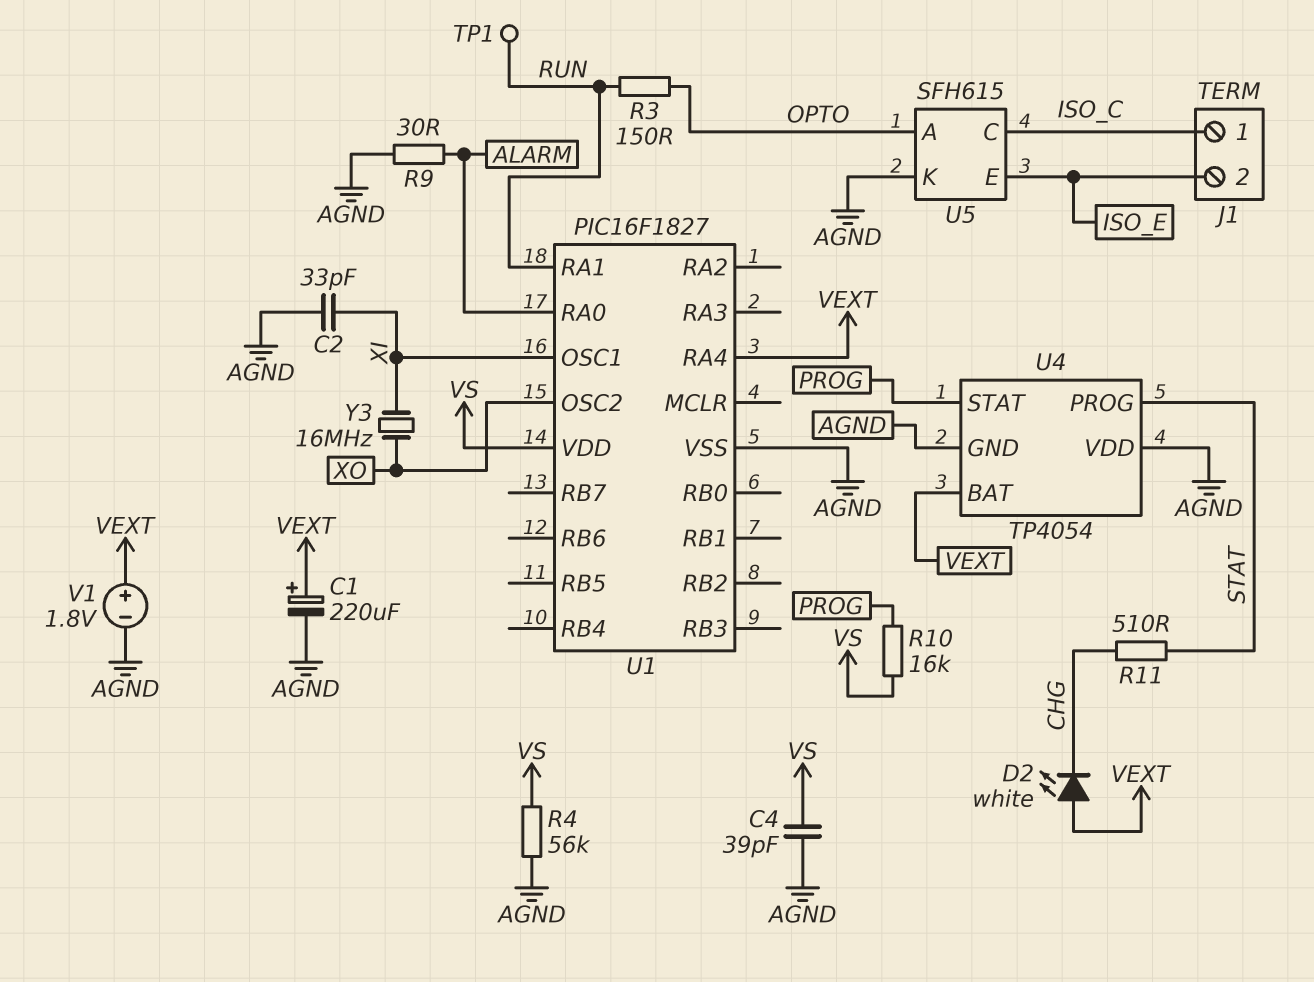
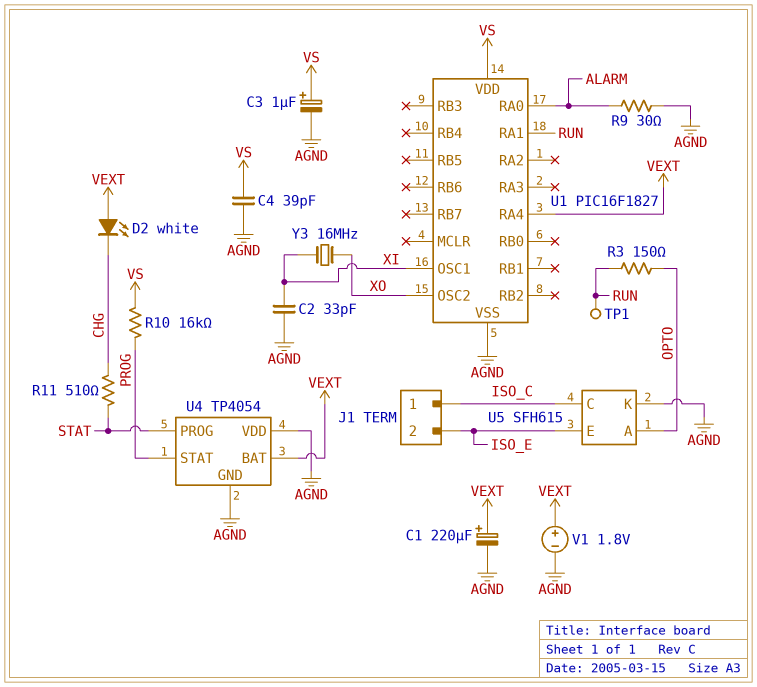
C3: none -> 1uF (plus VS, minus AGND)
R4: 56k (AGND, VS) -> none

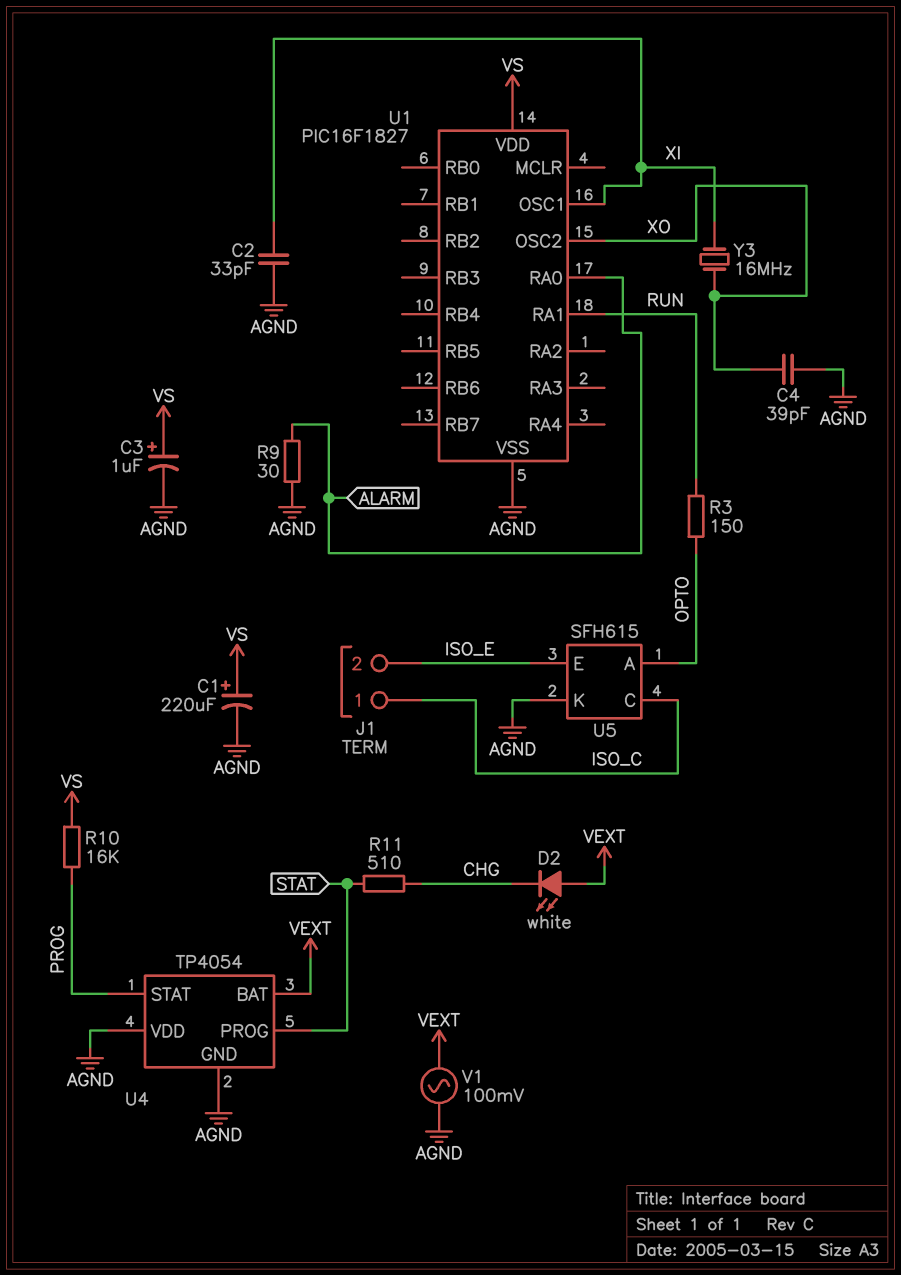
C1: 220uF (plus VEXT, minus AGND) -> 220uF (plus VS, minus AGND)
C4: 39pF (AGND, VS) -> 39pF (AGND, XO)
TP1: test point (RUN) -> none
U1 pin RA4: VEXT -> none
V1: 1.8V (plus VEXT, minus AGND) -> AC 100mV (AGND, VEXT)

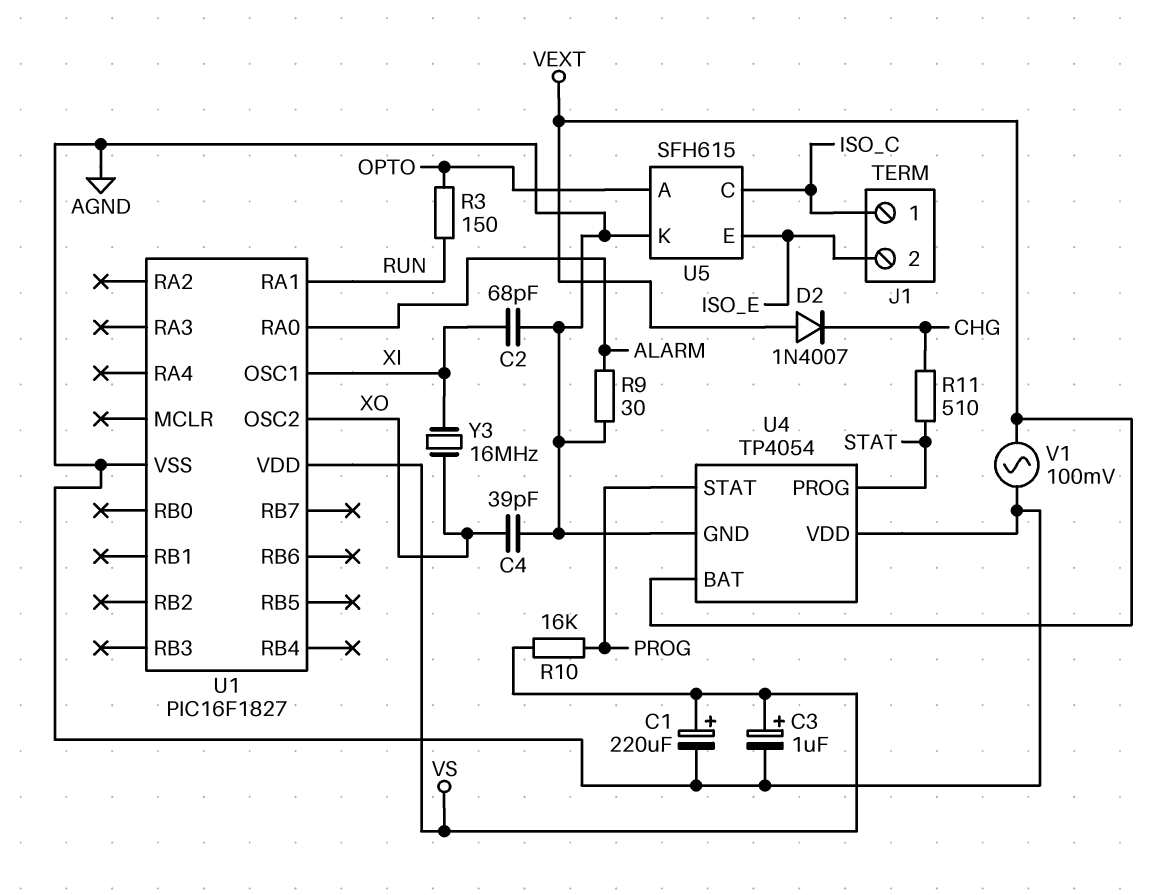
C2: 33pF (AGND, XI) -> 68pF (AGND, XI)
D2: LED white (A VEXT, K CHG) -> diode 1N4007 (A VEXT, K CHG)

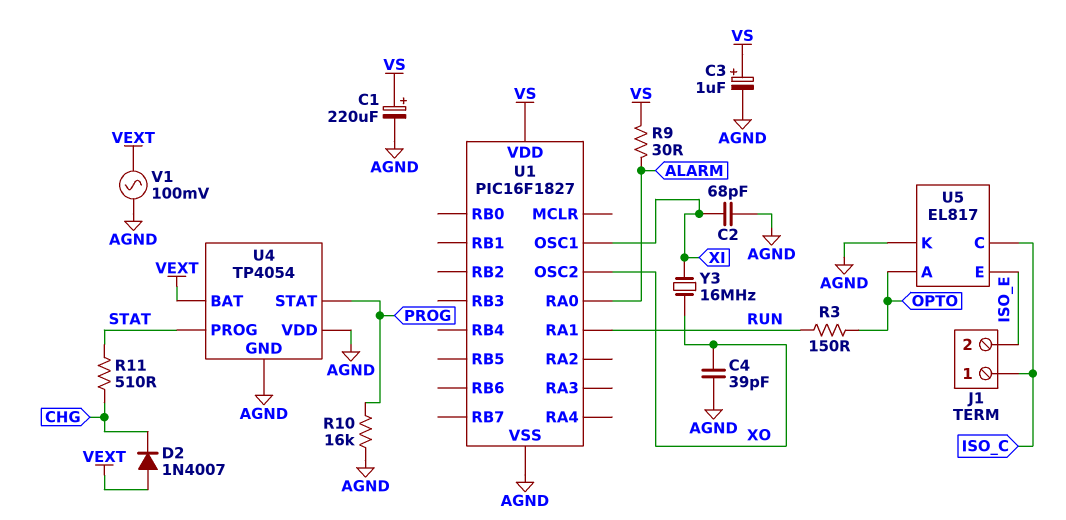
R9: 30 (AGND, ALARM) -> 30 (ALARM, VS)
R10: 16k (PROG, VS) -> 16k (AGND, PROG)
U5: SFH615 -> EL817

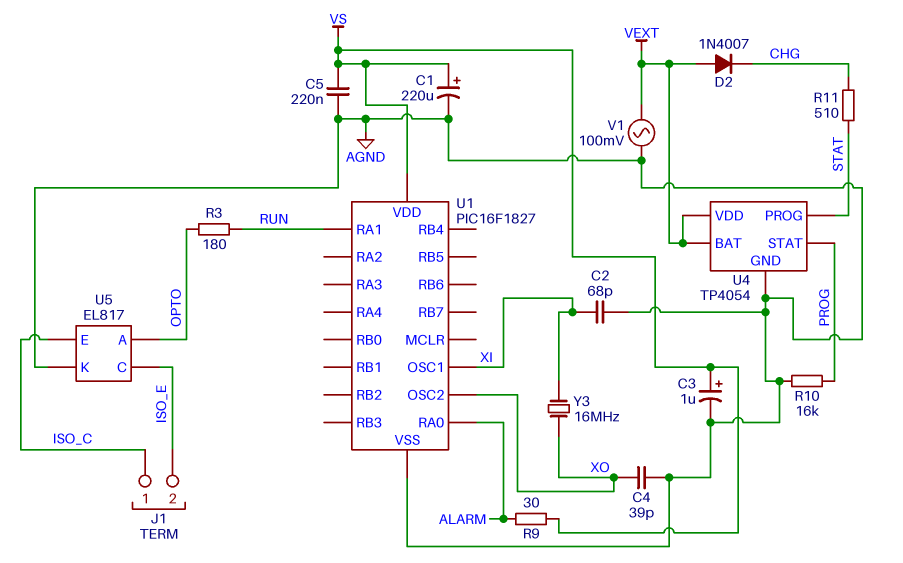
C5: none -> 220nF (AGND, VS)
R3: 150 (OPTO, RUN) -> 180 (OPTO, RUN)
U4 pin VDD: AGND -> VEXT
U5 pin C: ISO_C -> ISO_E
U5 pin E: ISO_E -> ISO_C

